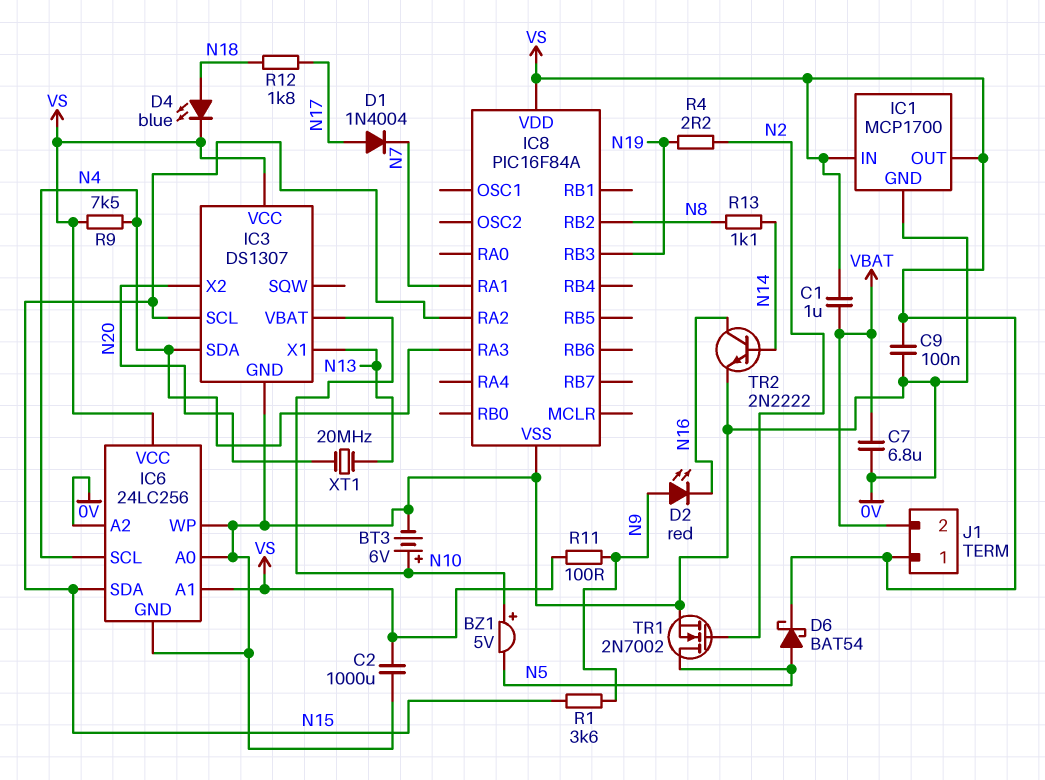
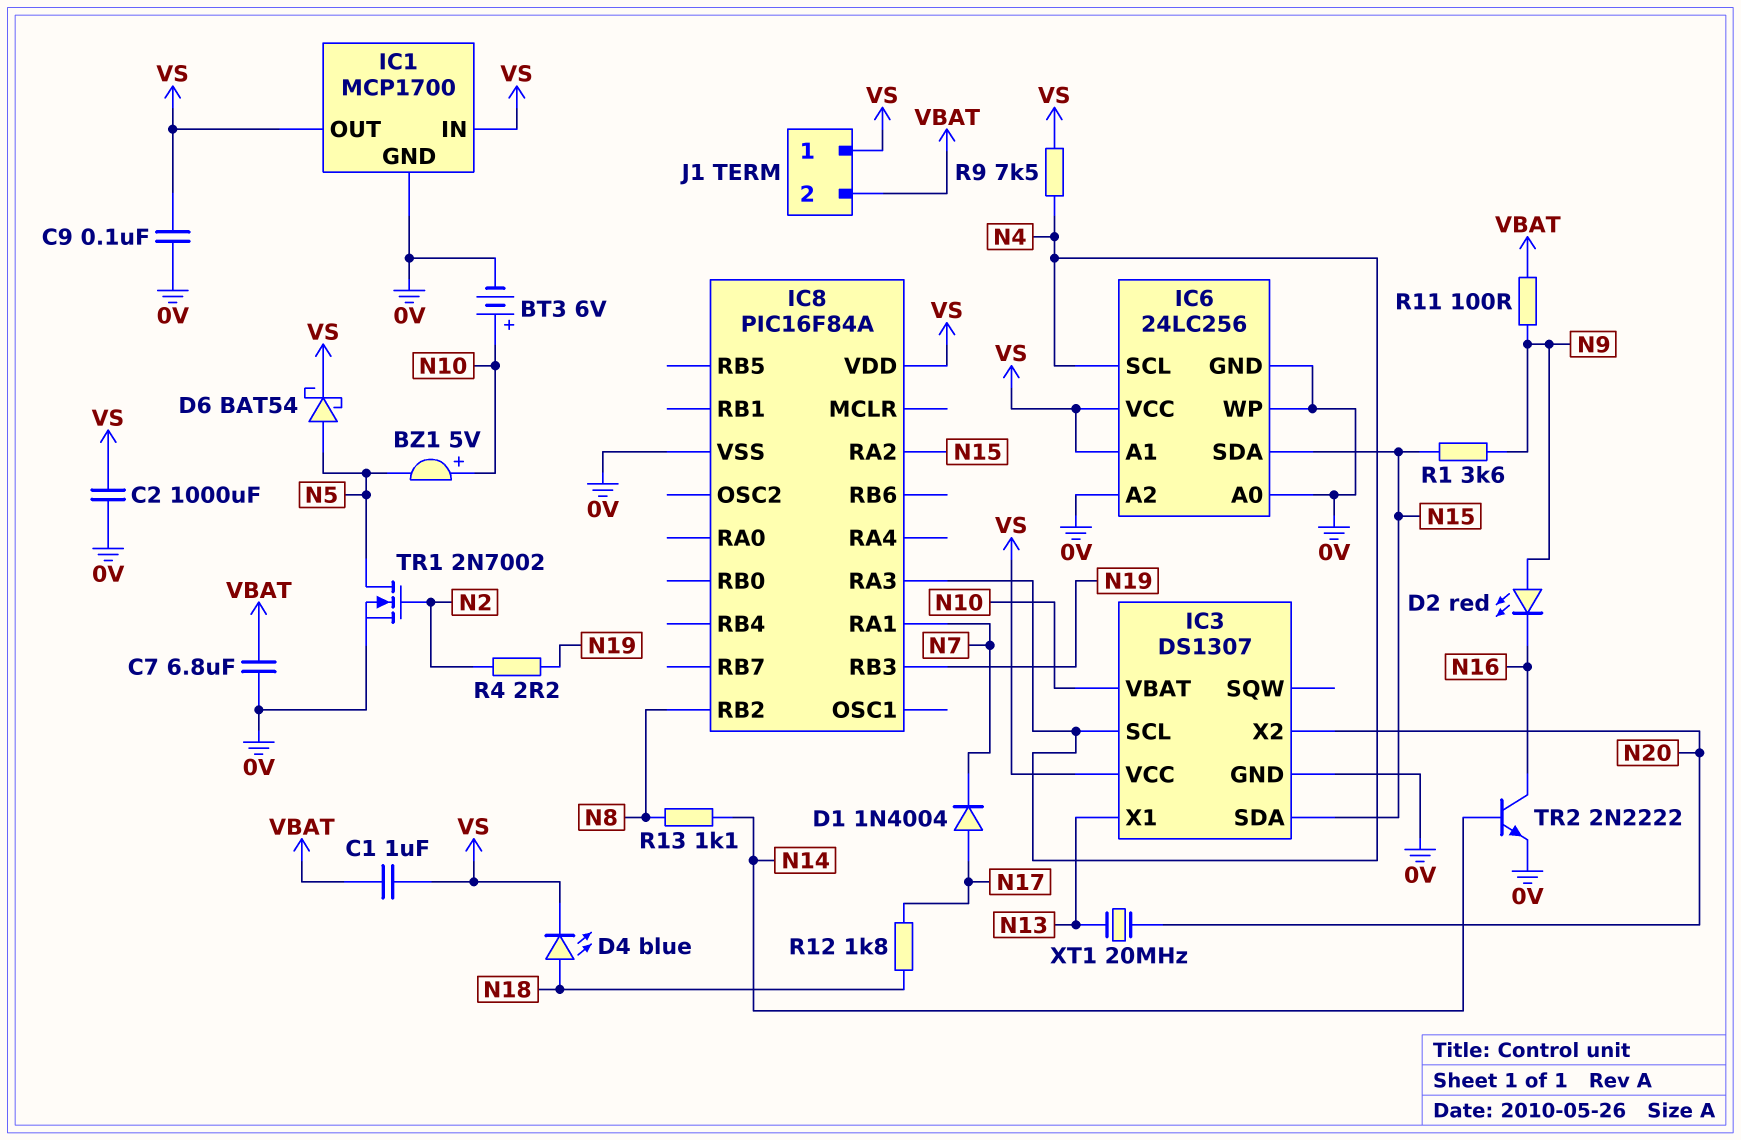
IC3 pin SCL: N15 -> N4
IC3 pin SDA: N4 -> N15
R11: 100 (N9, VS) -> 100 (N9, VBAT)

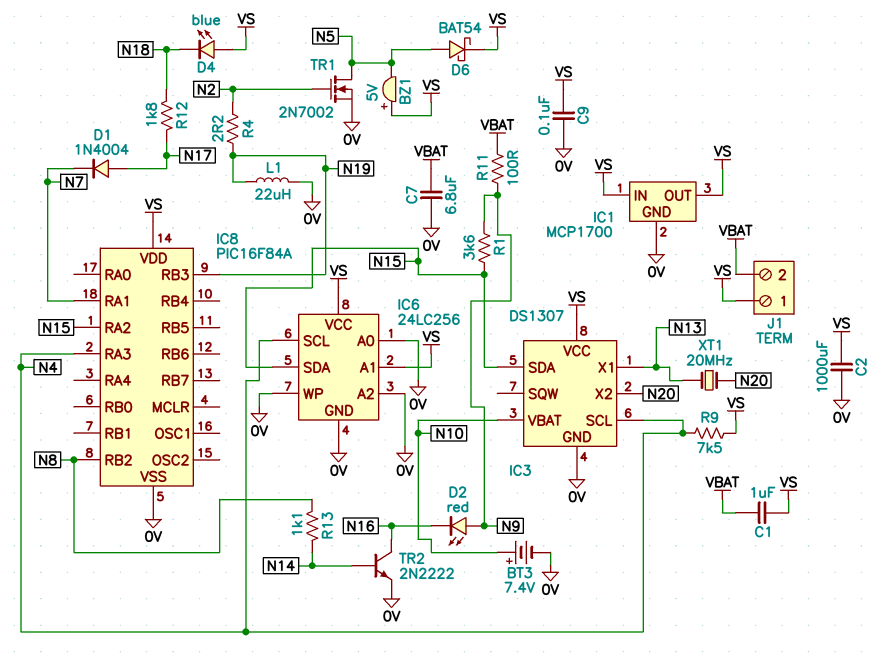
BT3: 6V (plus N10, minus 0V) -> 7.4V (plus N10, minus 0V)
BZ1: buzzer 5V (plus N10, minus N5) -> buzzer 5V (plus VS, minus N5)
D4: LED blue (A N18, K VS) -> LED blue (A VS, K N18)
L1: none -> 22uH (0V, N19)

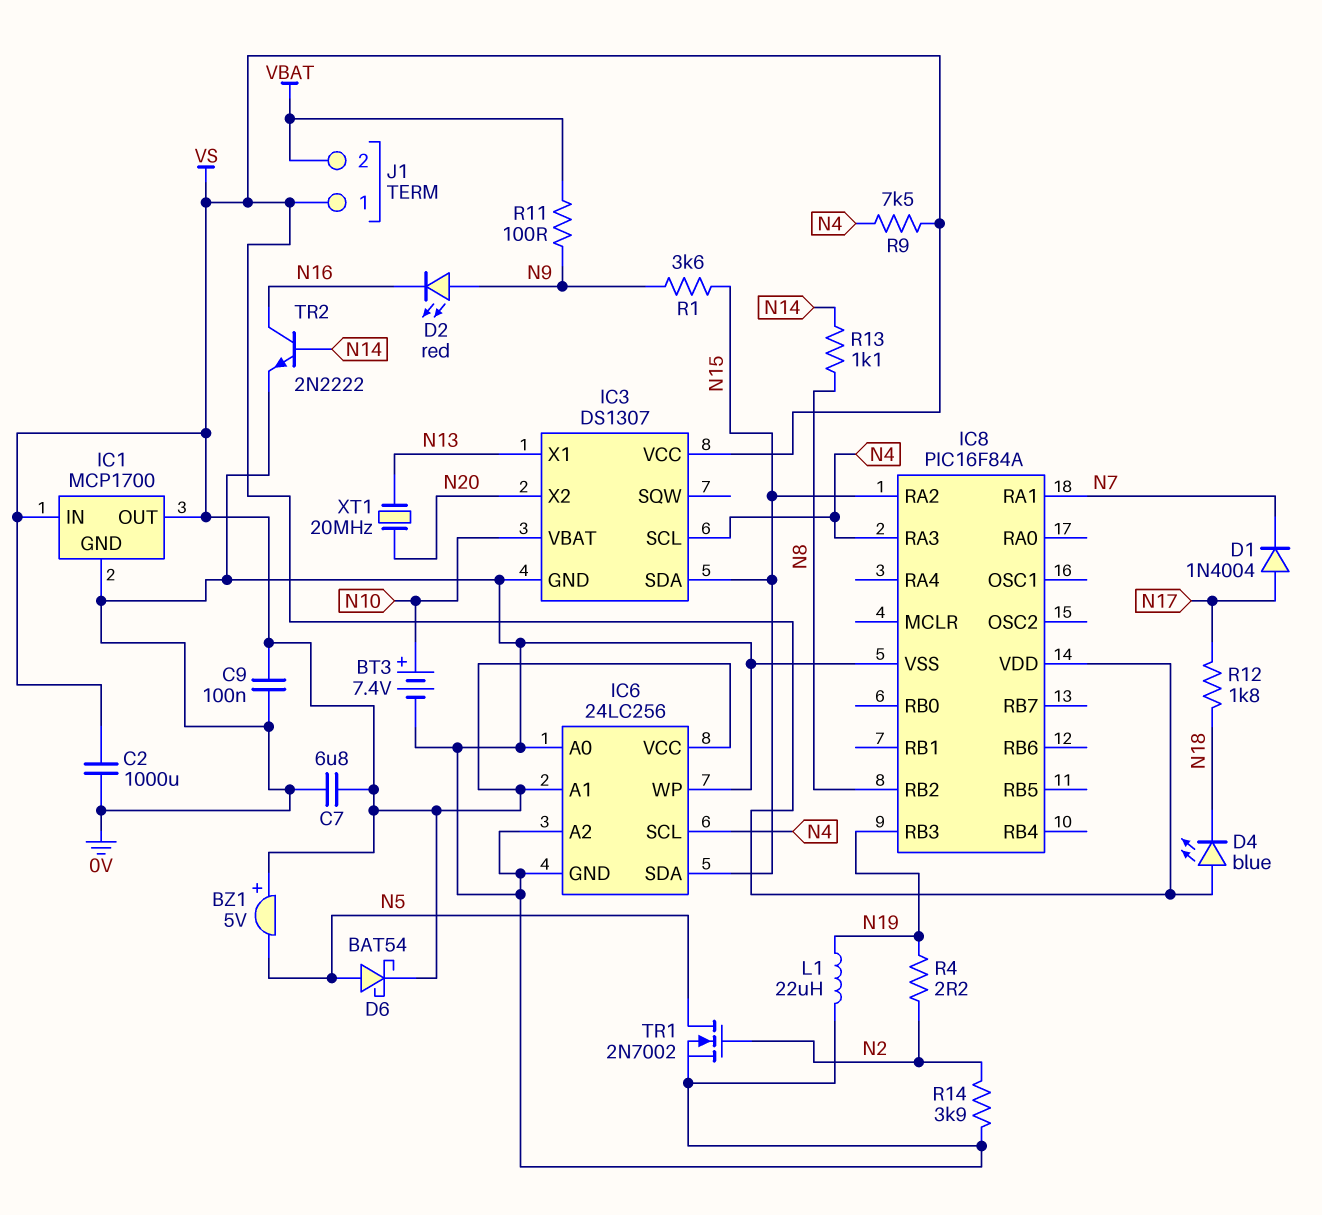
C1: 1uF (VBAT, VS) -> none
C7: 6.8uF (0V, VBAT) -> 6.8uF (0V, VS)
R14: none -> 3.9k (0V, N2)

